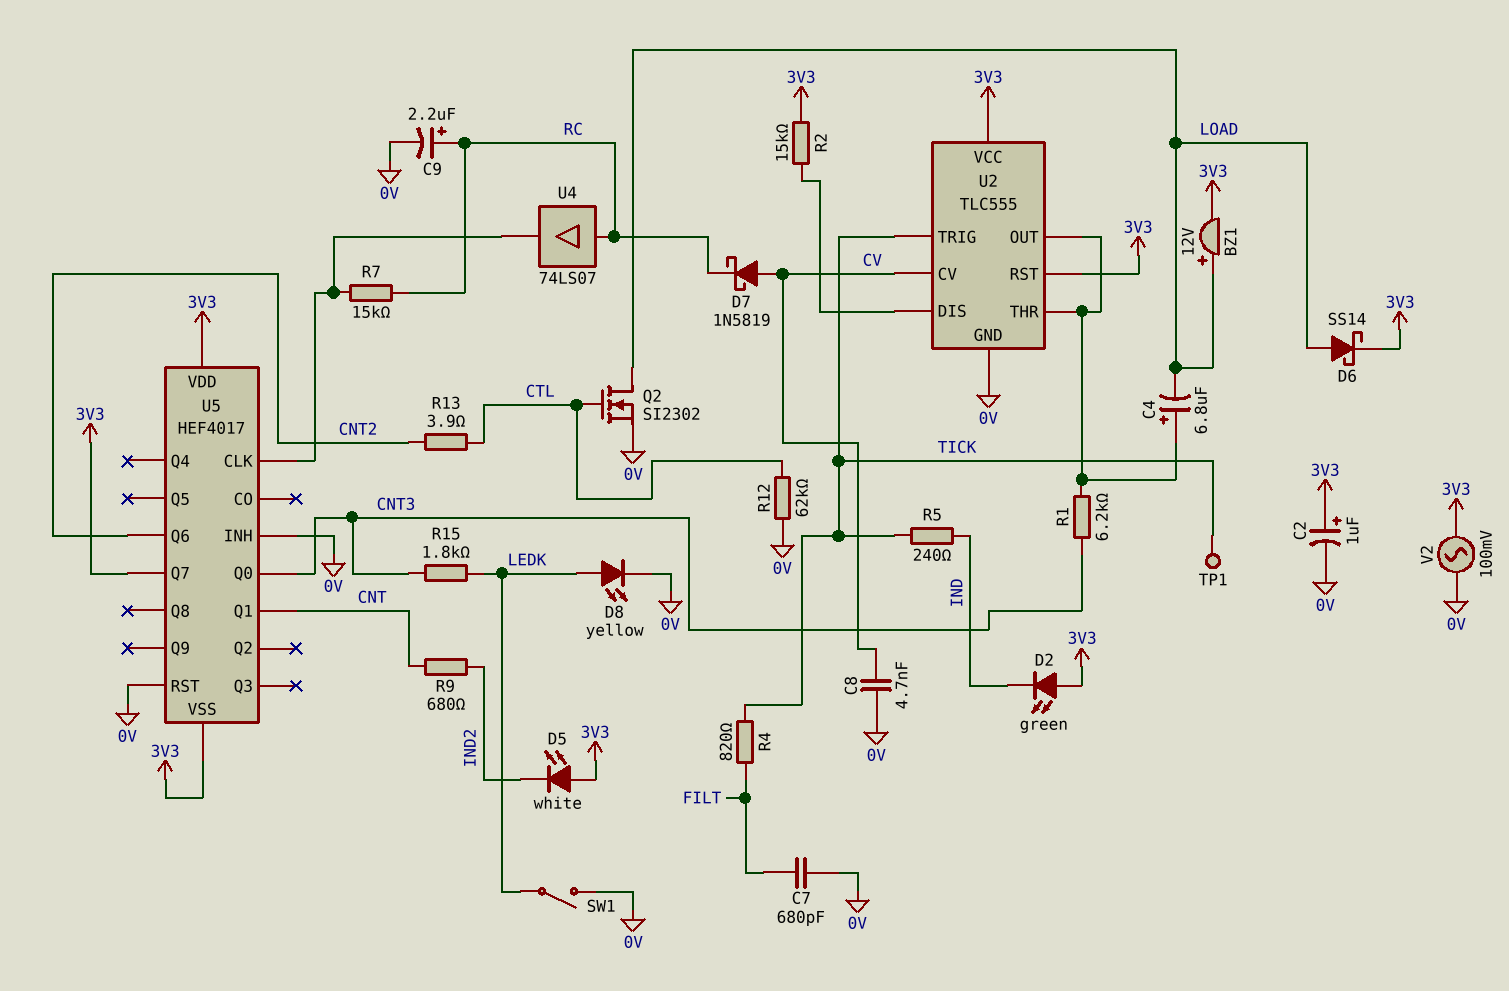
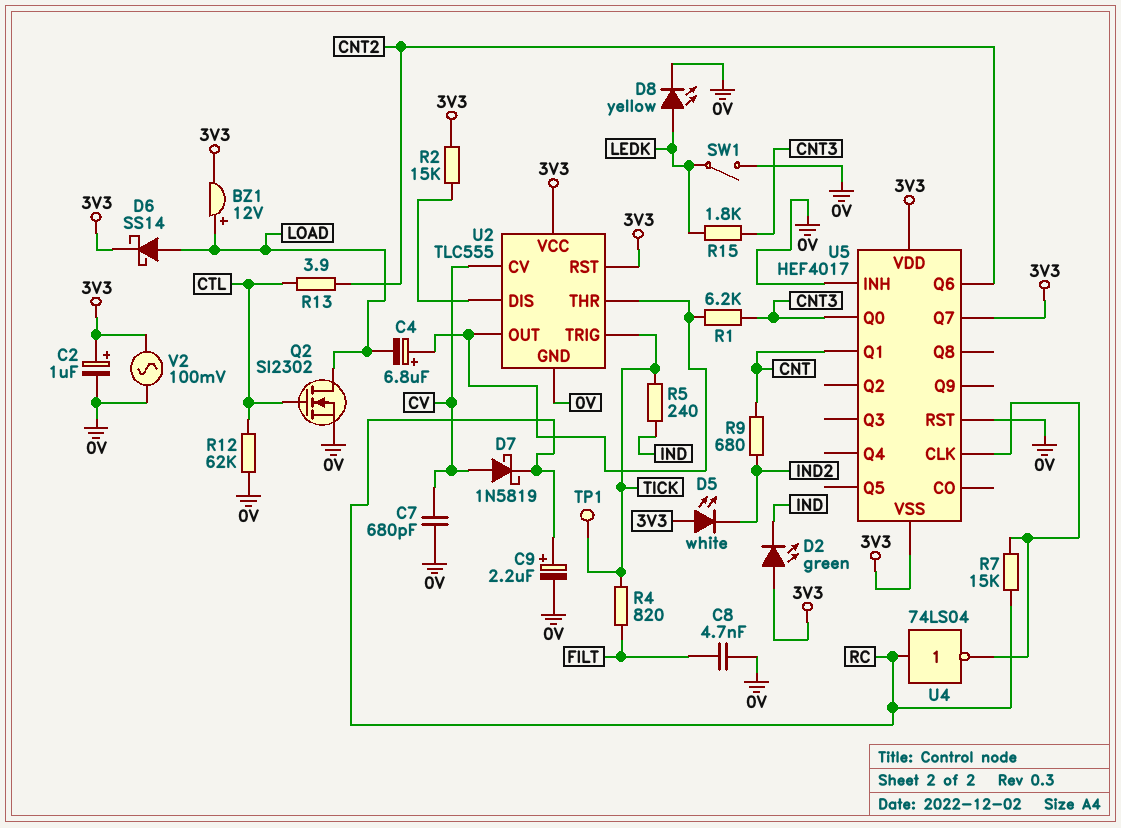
C7: 680pF (0V, FILT) -> 680pF (0V, CV)
C8: 4.7nF (0V, CV) -> 4.7nF (0V, FILT)
U4: buffer 74LS07 (in RC, out U5/CLK) -> NOT 74LS04 (in RC, out U5/CLK)

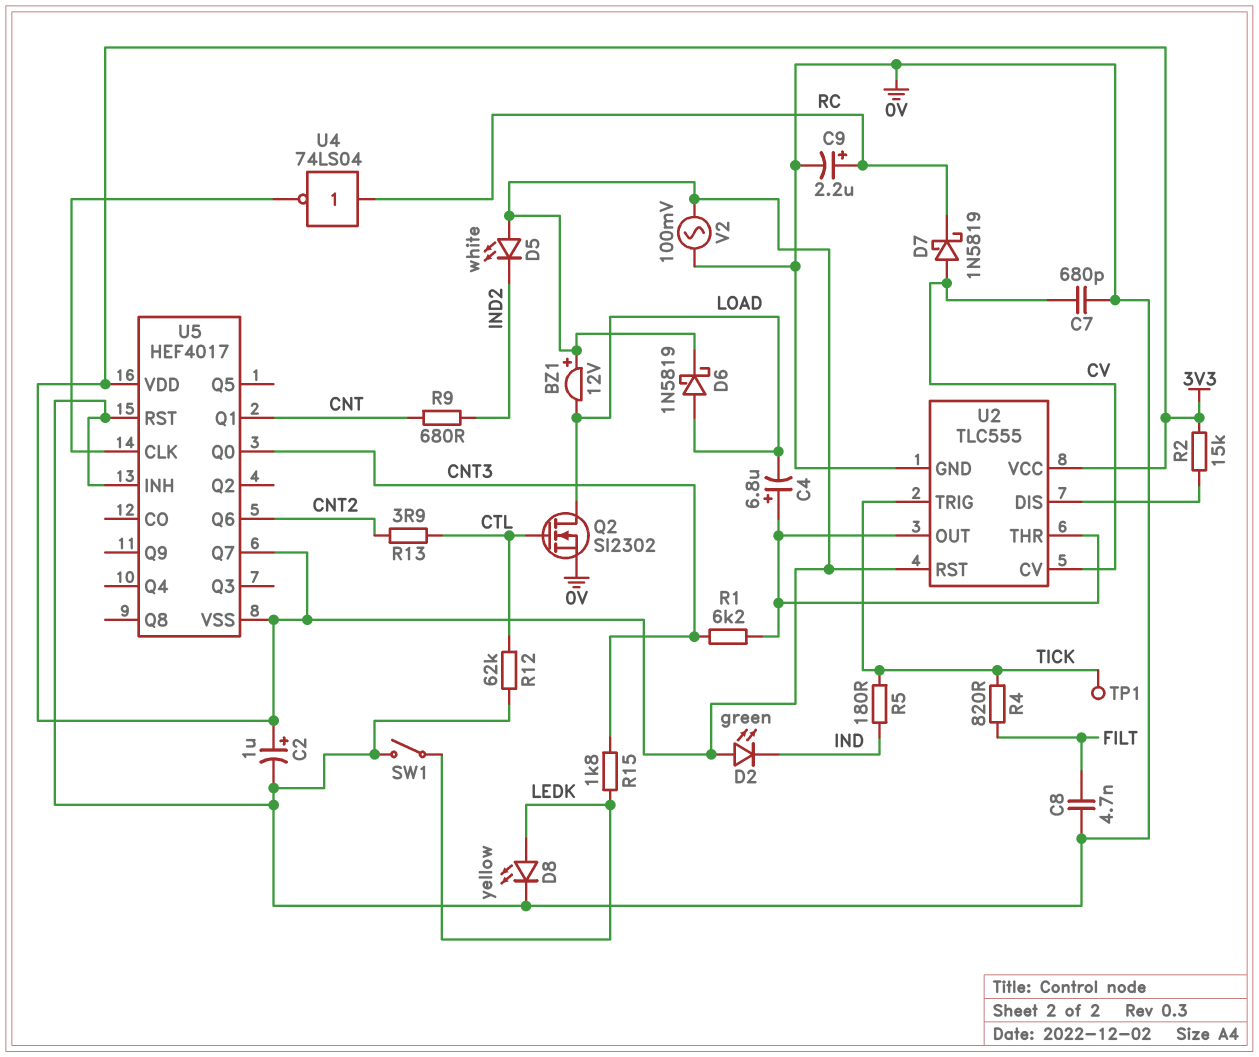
BZ1: buzzer 12V (plus LOAD, minus 3V3) -> buzzer 12V (plus 3V3, minus LOAD)
D6: schottky SS14 (A LOAD, K 3V3) -> schottky 1N5819 (A LOAD, K 3V3)
R5: 240 (IND, TICK) -> 180 (IND, TICK)
R7: 15k (RC, U5/CLK) -> none

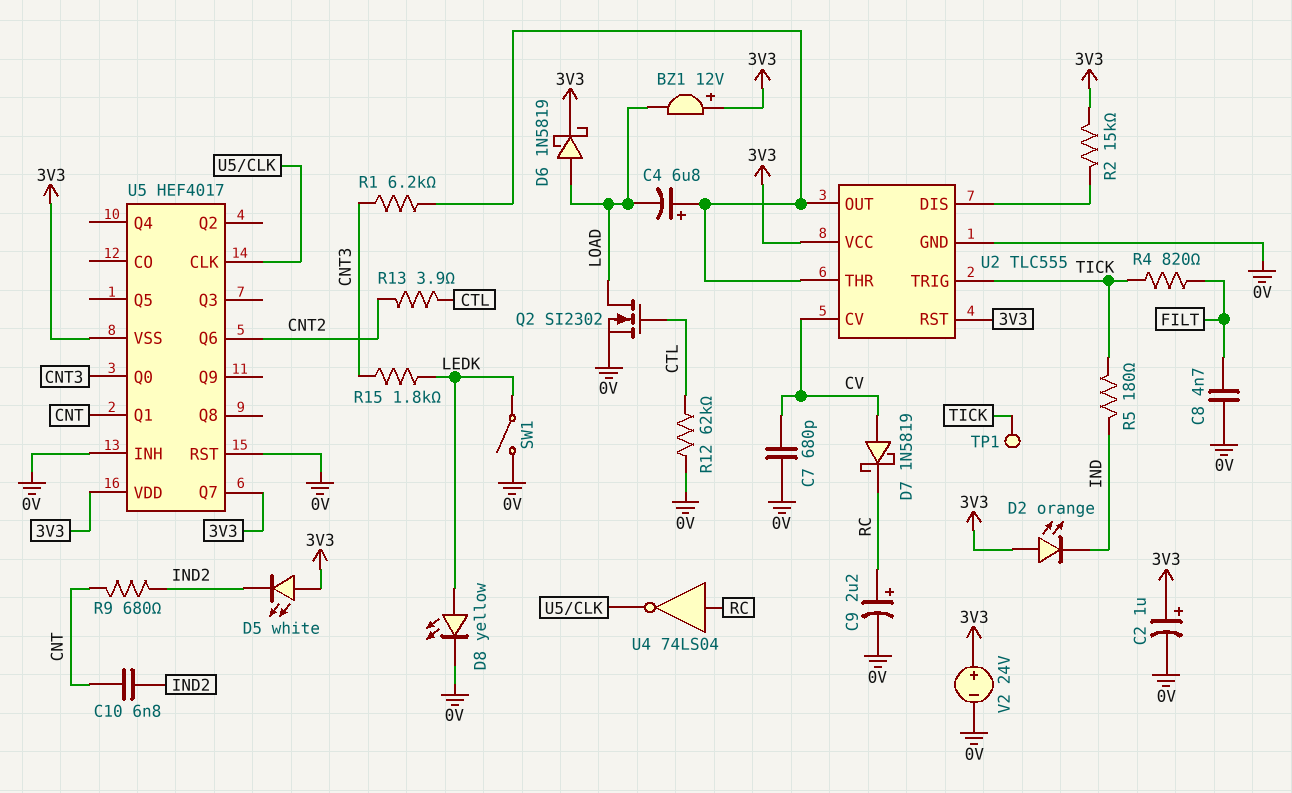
C10: none -> 6.8nF (CNT, IND2)
D2: LED green (A 3V3, K IND) -> LED orange (A 3V3, K IND)
V2: AC 100mV (0V, 3V3) -> 24V (plus 3V3, minus 0V)

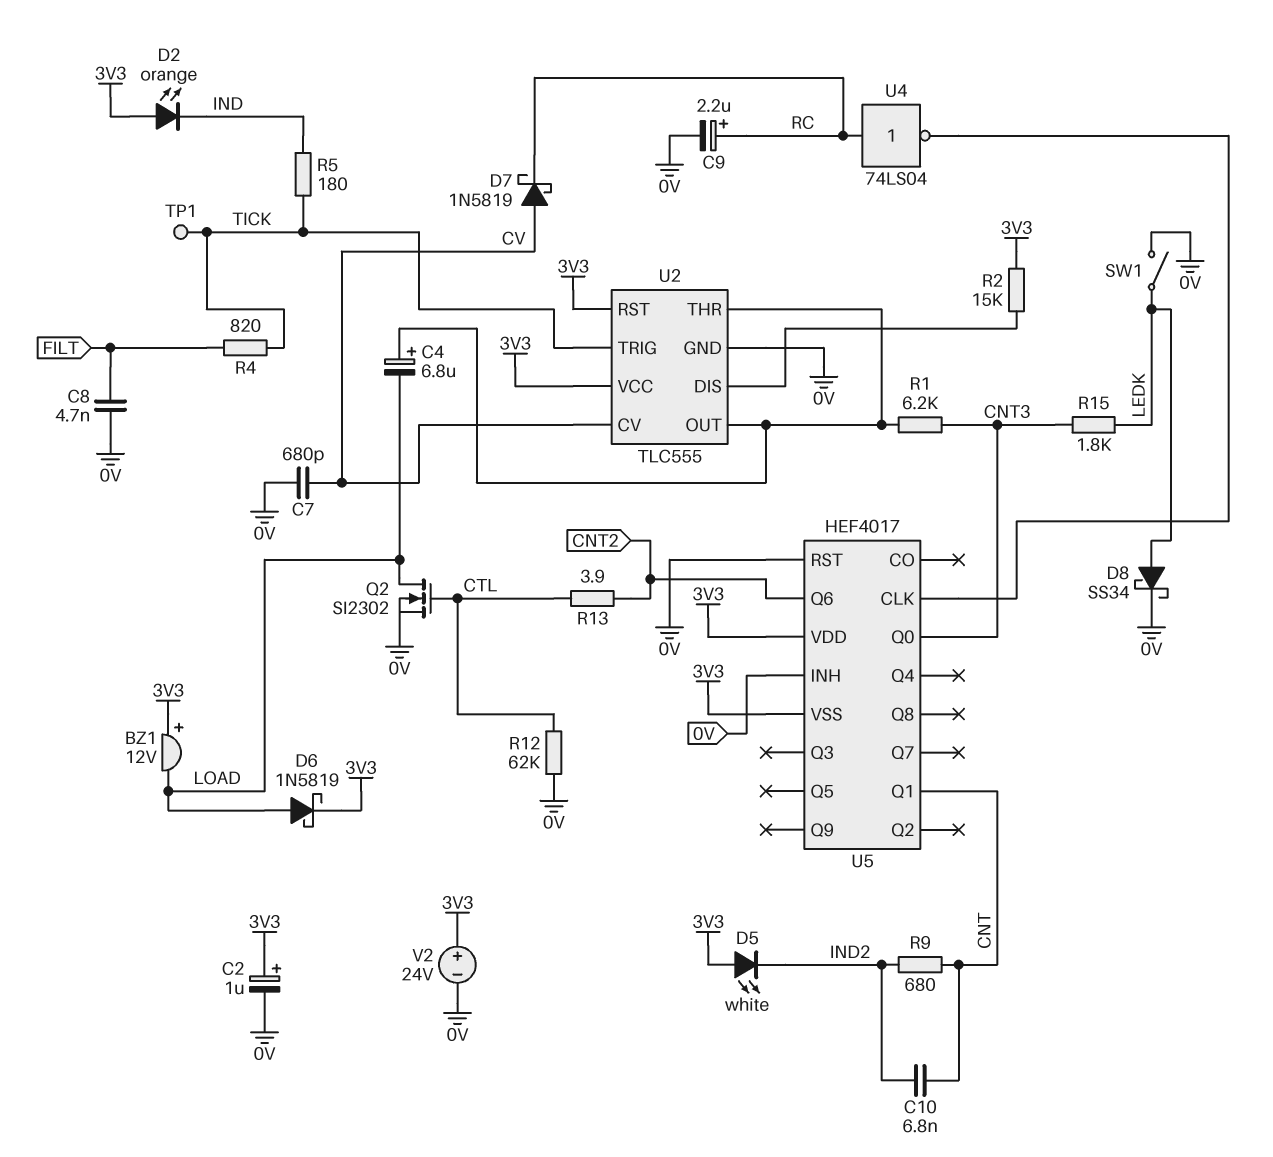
D8: LED yellow (A LEDK, K 0V) -> schottky SS34 (A LEDK, K 0V)
U5 pin Q7: 3V3 -> none

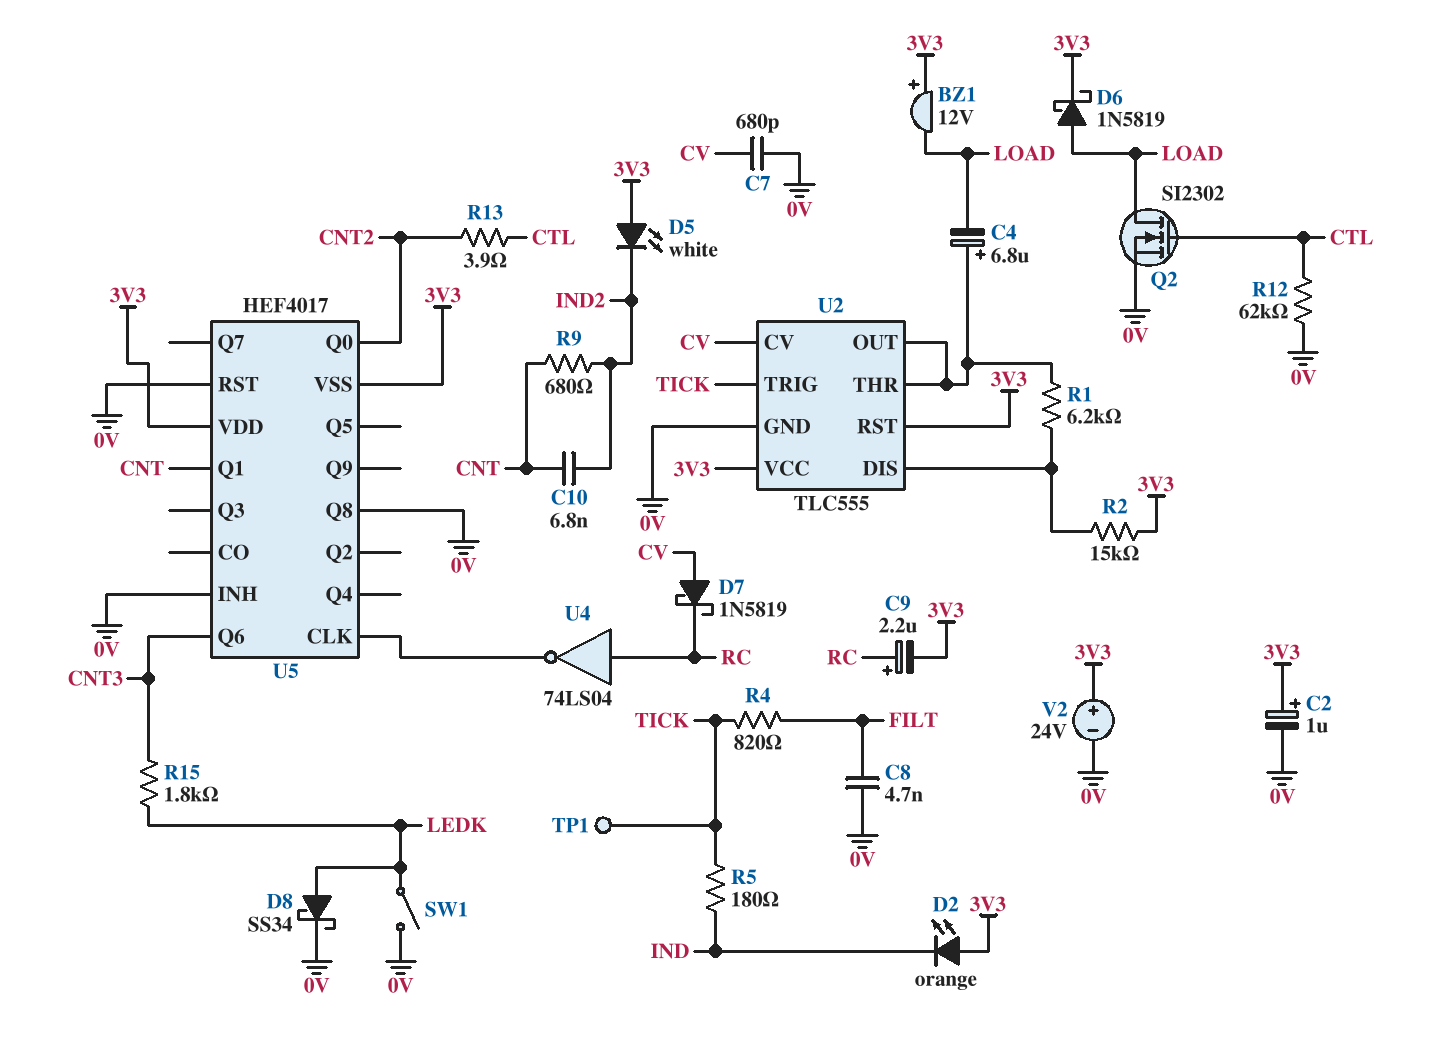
C9: 2.2uF (plus RC, minus 0V) -> 2.2uF (plus RC, minus 3V3)
R1: 6.2k (CNT3, U2/OUT) -> 6.2k (U2/DIS, U2/OUT)
U5 pin Q0: CNT3 -> CNT2
U5 pin Q6: CNT2 -> CNT3
U5 pin Q8: none -> 0V

